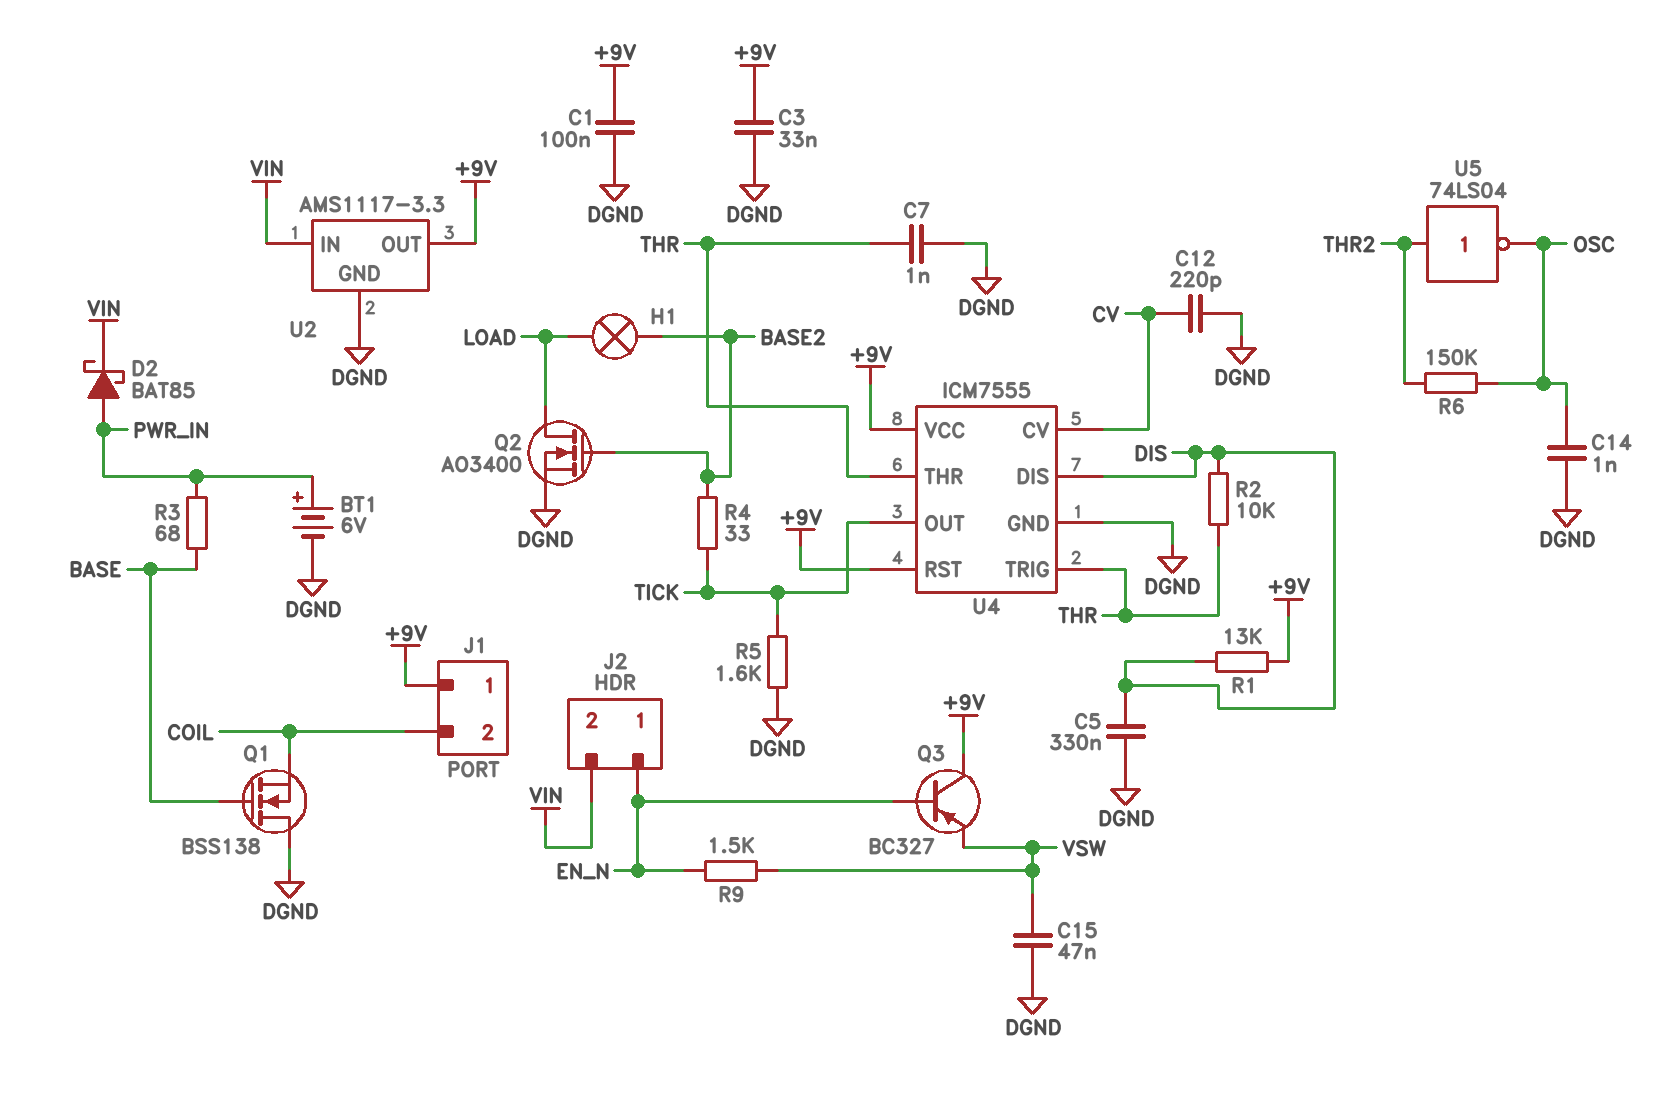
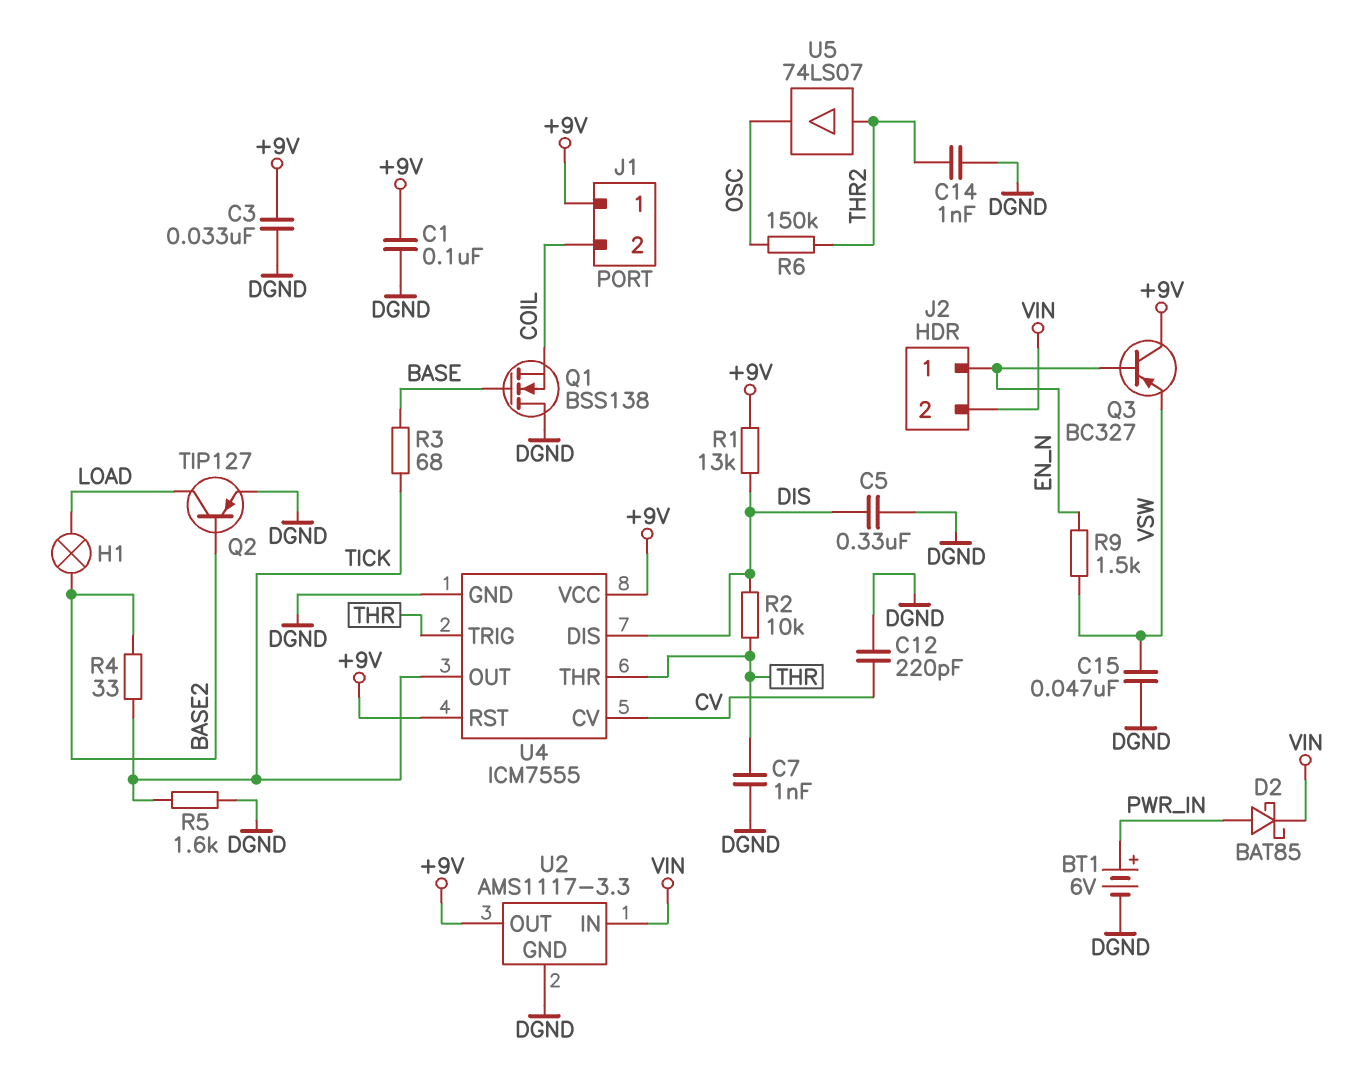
C14: 1nF (DGND, OSC) -> 1nF (DGND, THR2)
Q2: NMOS AO3400 (G BASE2, D LOAD, S DGND) -> PNP TIP127 (B BASE2, C LOAD, E DGND)
R3: 68 (BASE, PWR_IN) -> 68 (BASE, TICK)
U5: NOT 74LS04 (in THR2, out OSC) -> buffer 74LS07 (in THR2, out OSC)

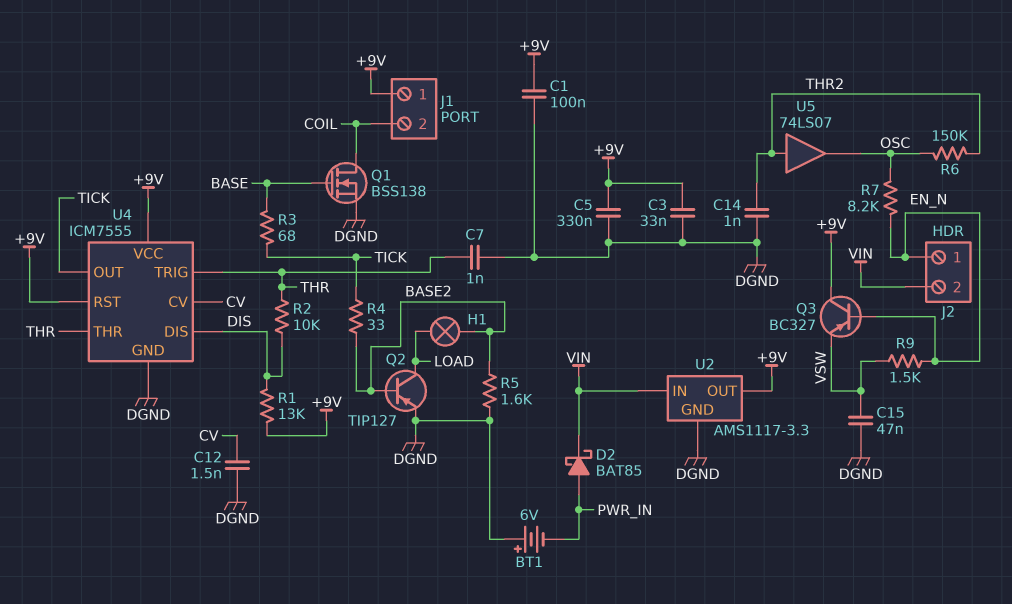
BT1: 6V (plus PWR_IN, minus DGND) -> 6V (plus DGND, minus PWR_IN)
C5: 330nF (DGND, DIS) -> 330nF (+9V, DGND)
C12: 220pF (CV, DGND) -> 1.5nF (CV, DGND)
Q1: NMOS BSS138 (G BASE, D DGND, S COIL) -> NMOS BSS138 (G BASE, D COIL, S DGND)
R5: 1.6k (DGND, TICK) -> 1.6k (BASE2, DGND)
R7: none -> 8.2k (EN_N, OSC)

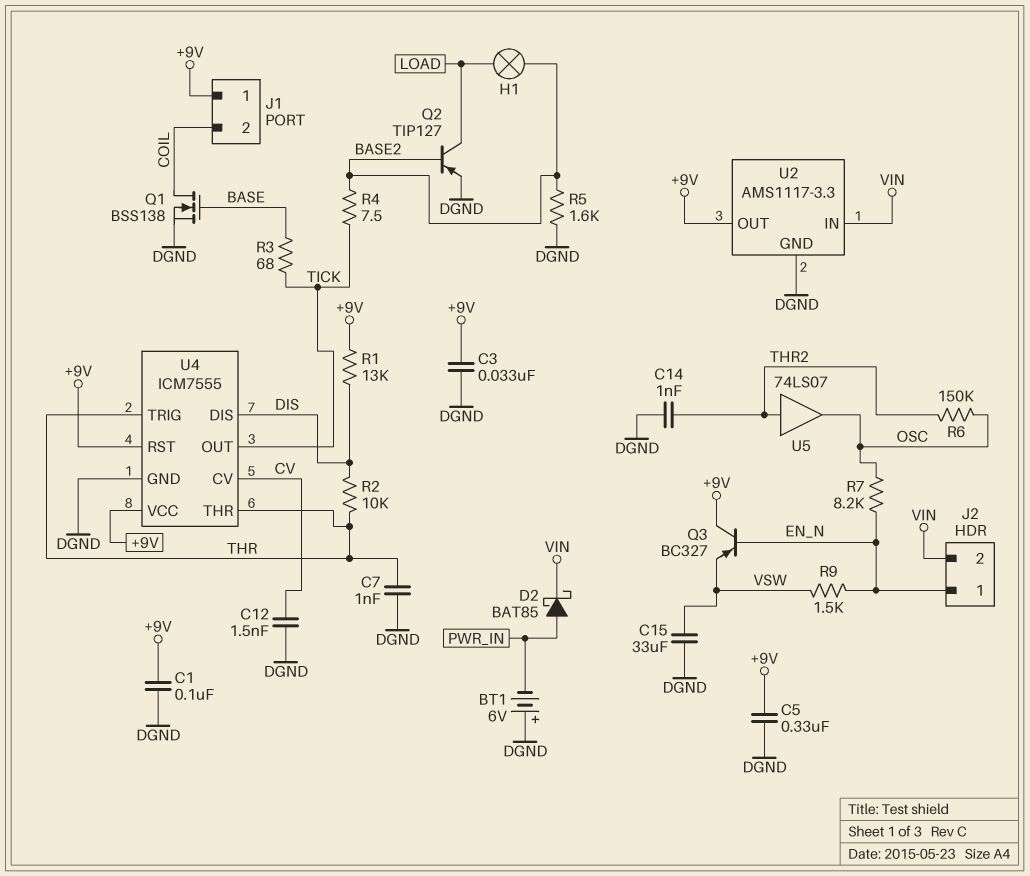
C15: 47nF (DGND, VSW) -> 33uF (DGND, VSW)
R4: 33 (BASE2, TICK) -> 7.5 (BASE2, TICK)

